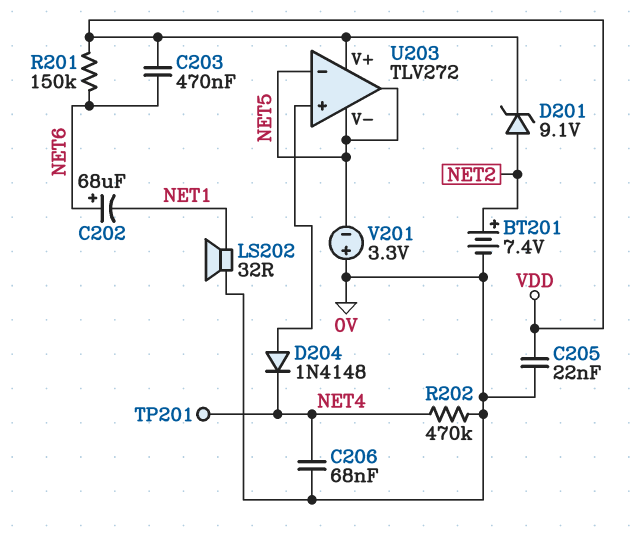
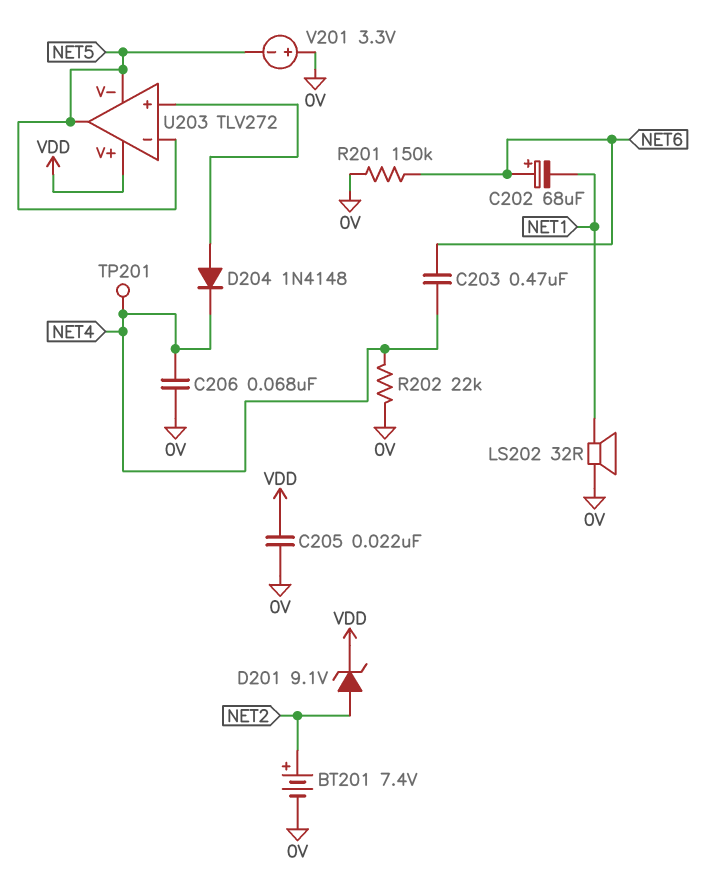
C203: 470nF (NET6, VDD) -> 470nF (NET4, NET6)
R201: 150k (NET6, VDD) -> 150k (0V, NET6)
R202: 470k (0V, NET4) -> 22k (0V, NET4)

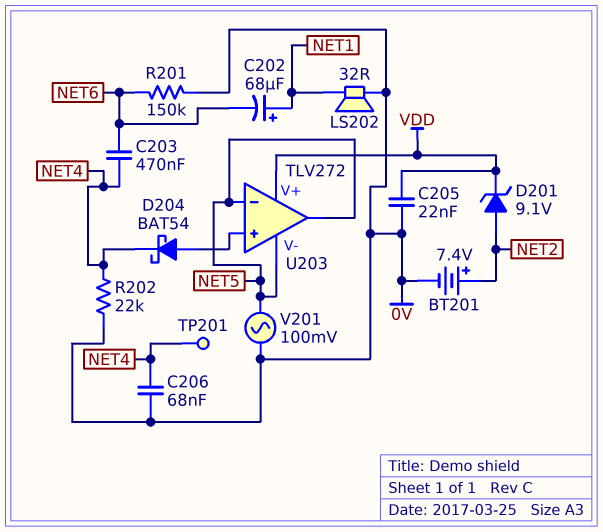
C202: 68uF (plus NET6, minus NET1) -> 68uF (plus NET1, minus NET6)
D204: diode 1N4148 (A U203/in+, K NET4) -> schottky BAT54 (A U203/in+, K NET4)
V201: 3.3V (plus 0V, minus NET5) -> AC 100mV (0V, NET5)

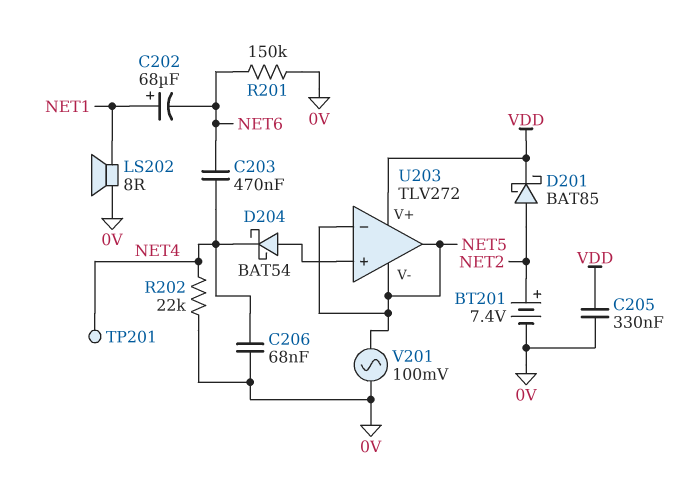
C205: 22nF (0V, VDD) -> 330nF (0V, VDD)
D201: zener 9.1V (A NET2, K VDD) -> schottky BAT85 (A NET2, K VDD)
LS202: speaker 32R (0V, NET1) -> speaker 8R (0V, NET1)

